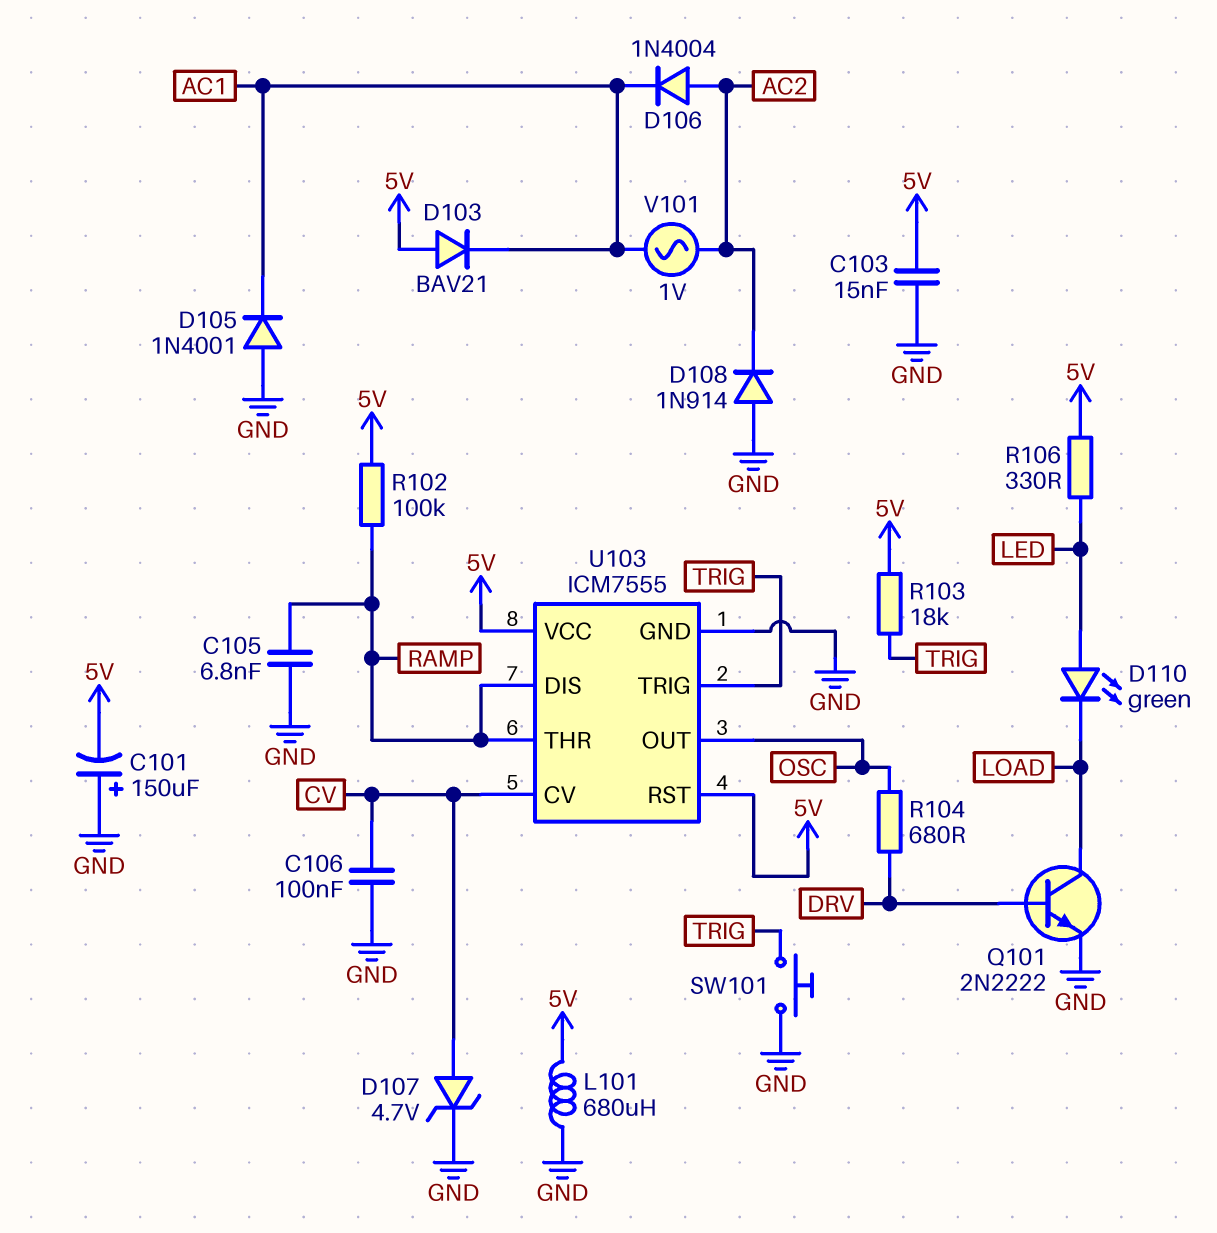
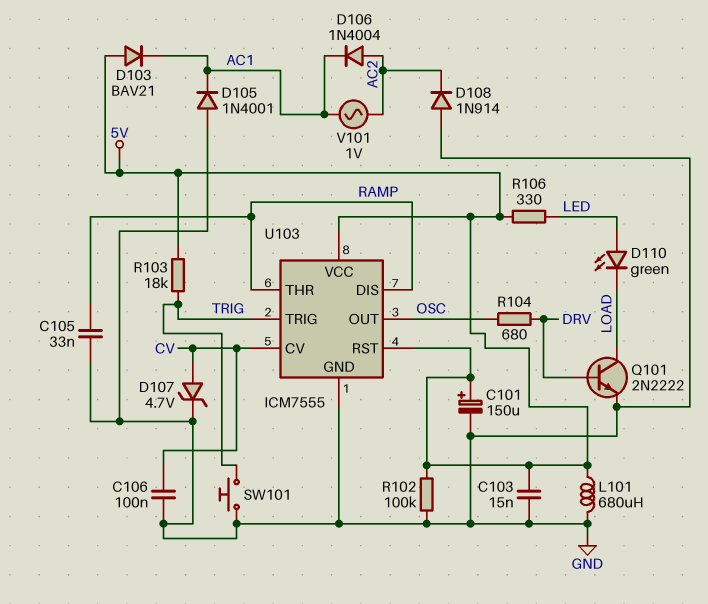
C101: 150uF (plus GND, minus 5V) -> 150uF (plus 5V, minus GND)
C105: 6.8nF (GND, RAMP) -> 33nF (GND, RAMP)
R102: 100k (5V, RAMP) -> 100k (5V, GND)

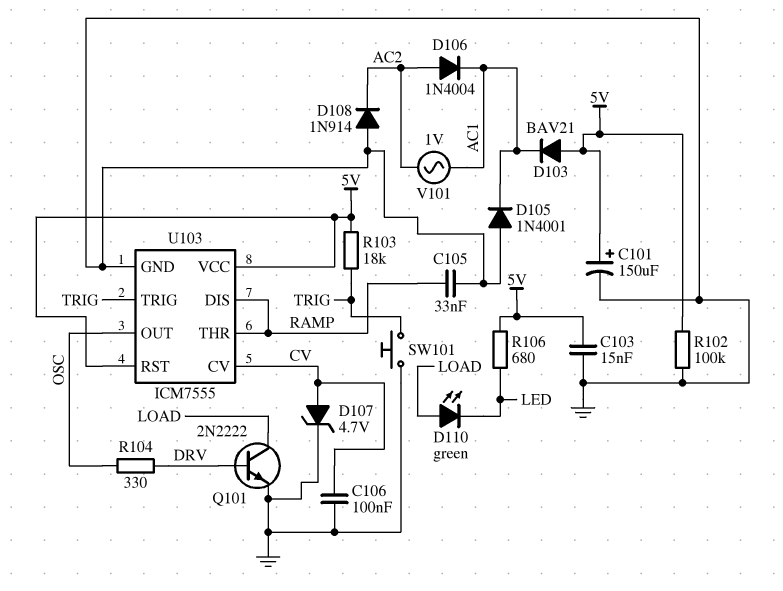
D110: LED green (A LED, K LOAD) -> LED green (A LOAD, K LED)
L101: 680uH (5V, GND) -> none
R104: 680 (DRV, OSC) -> 330 (DRV, OSC)
R106: 330 (5V, LED) -> 680 (5V, LED)

